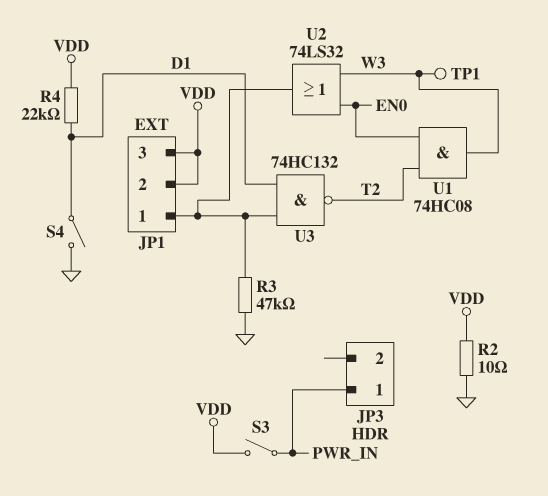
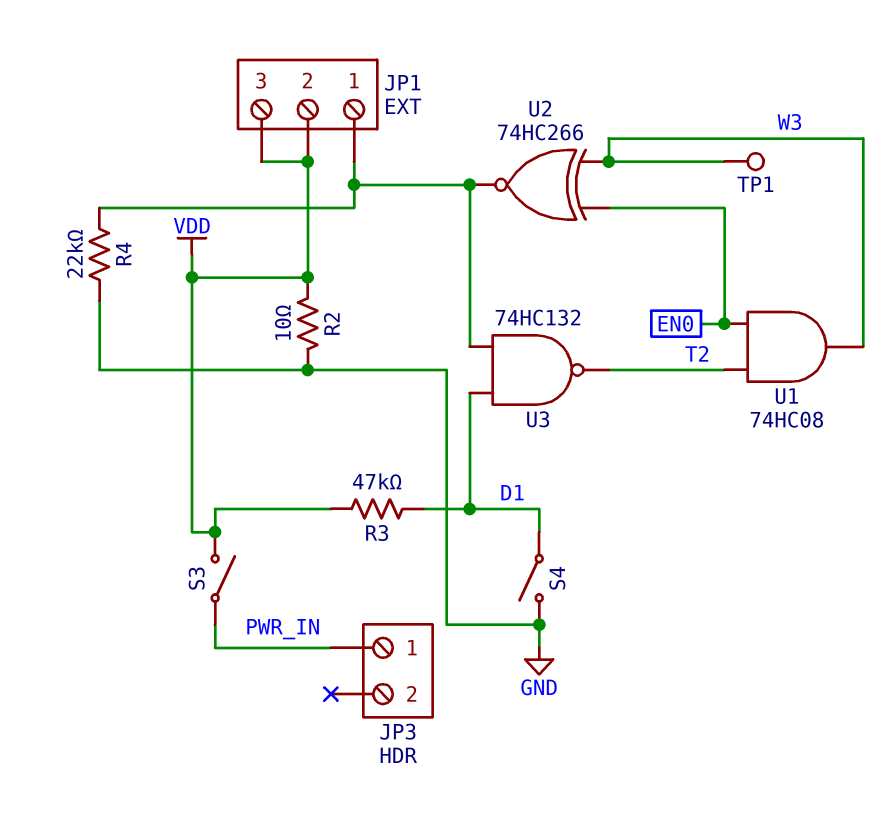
R3: 47k (GND, JP1/1) -> 47k (D1, VDD)
R4: 22k (D1, VDD) -> 22k (GND, JP1/1)
U2: OR 74LS32 (in EN0, in W3, out JP1/1) -> XNOR 74HC266 (in EN0, in W3, out JP1/1)

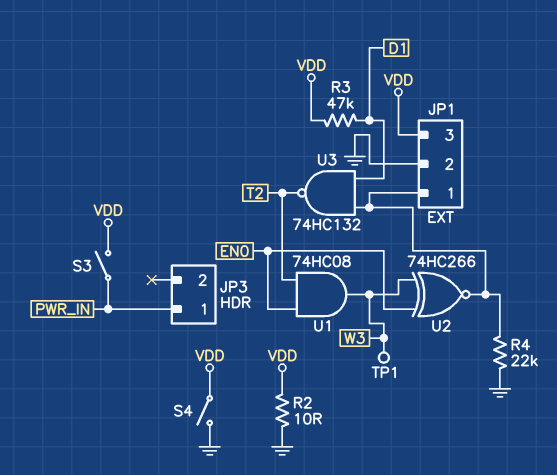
JP1 pin 2: VDD -> GND
S4: switch (D1, GND) -> switch (GND, VDD)

